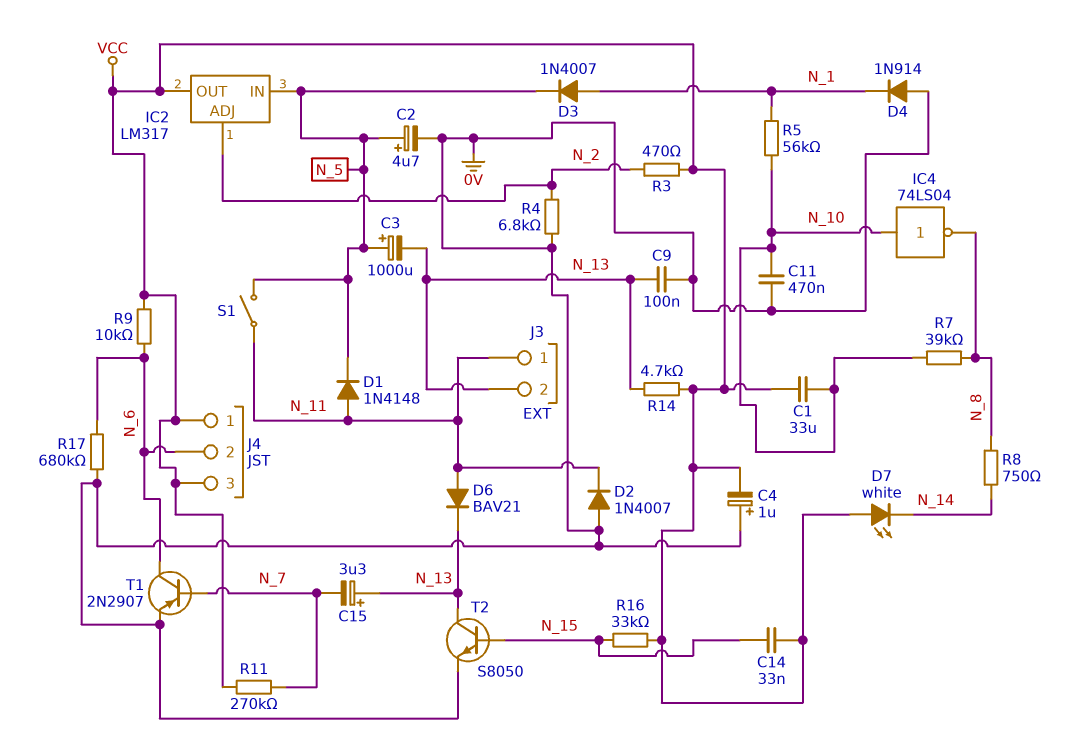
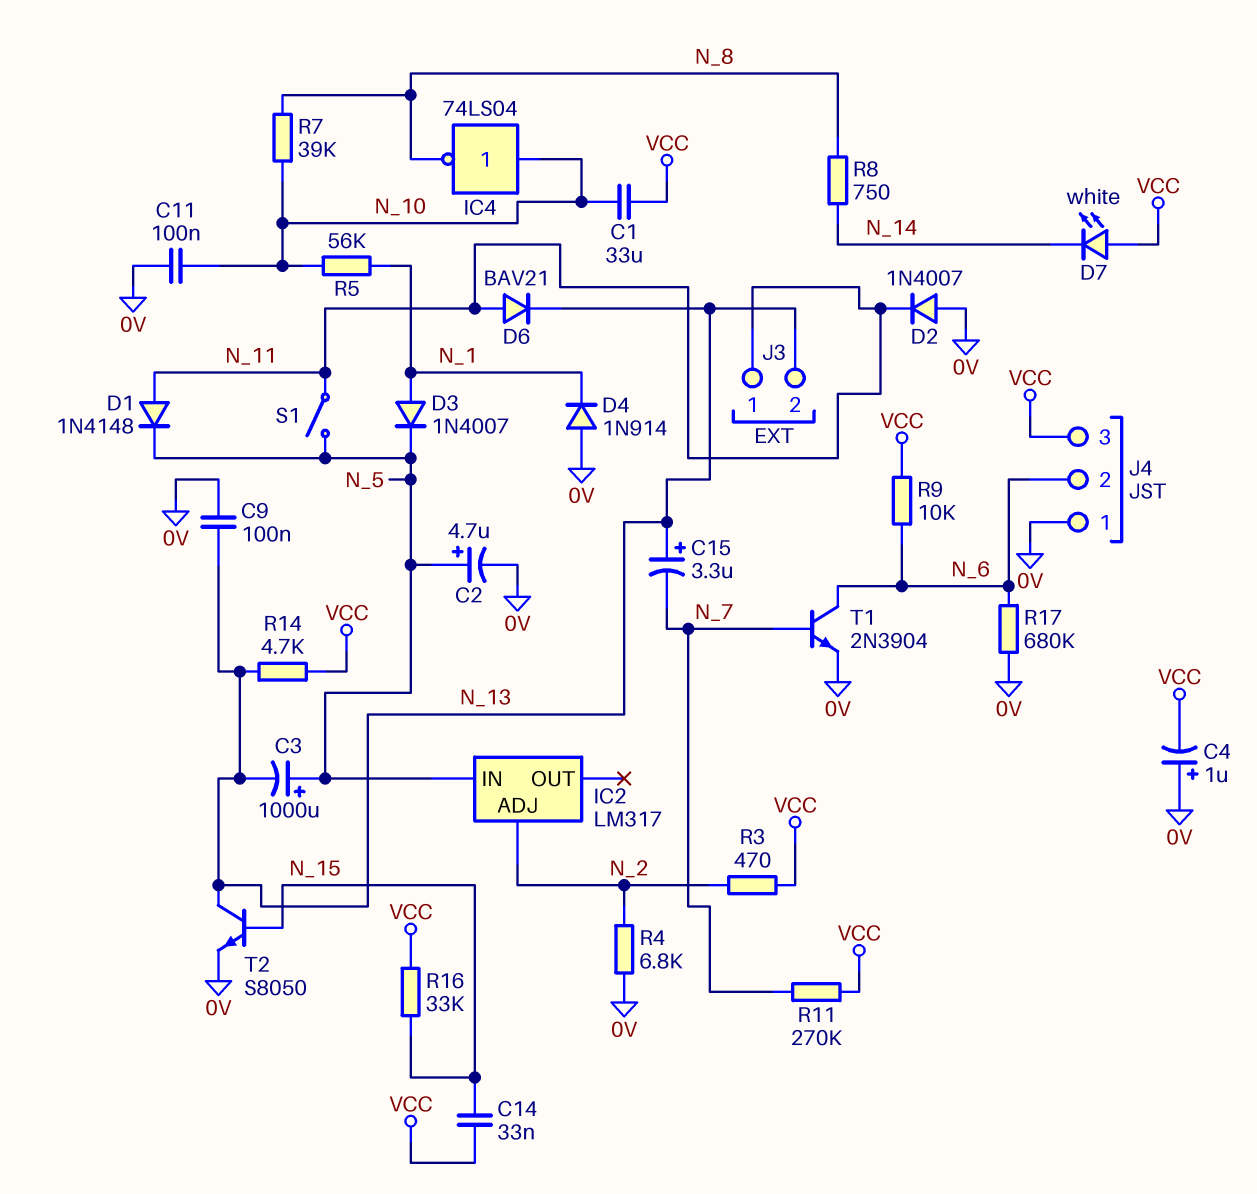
C11: 470nF (0V, N_10) -> 100nF (0V, N_10)
IC2 pin OUT: VCC -> none
J4 pin 1: VCC -> 0V
T1: PNP 2N2907 (B N_7, C N_6, E 0V) -> NPN 2N3904 (B N_7, C N_6, E 0V)

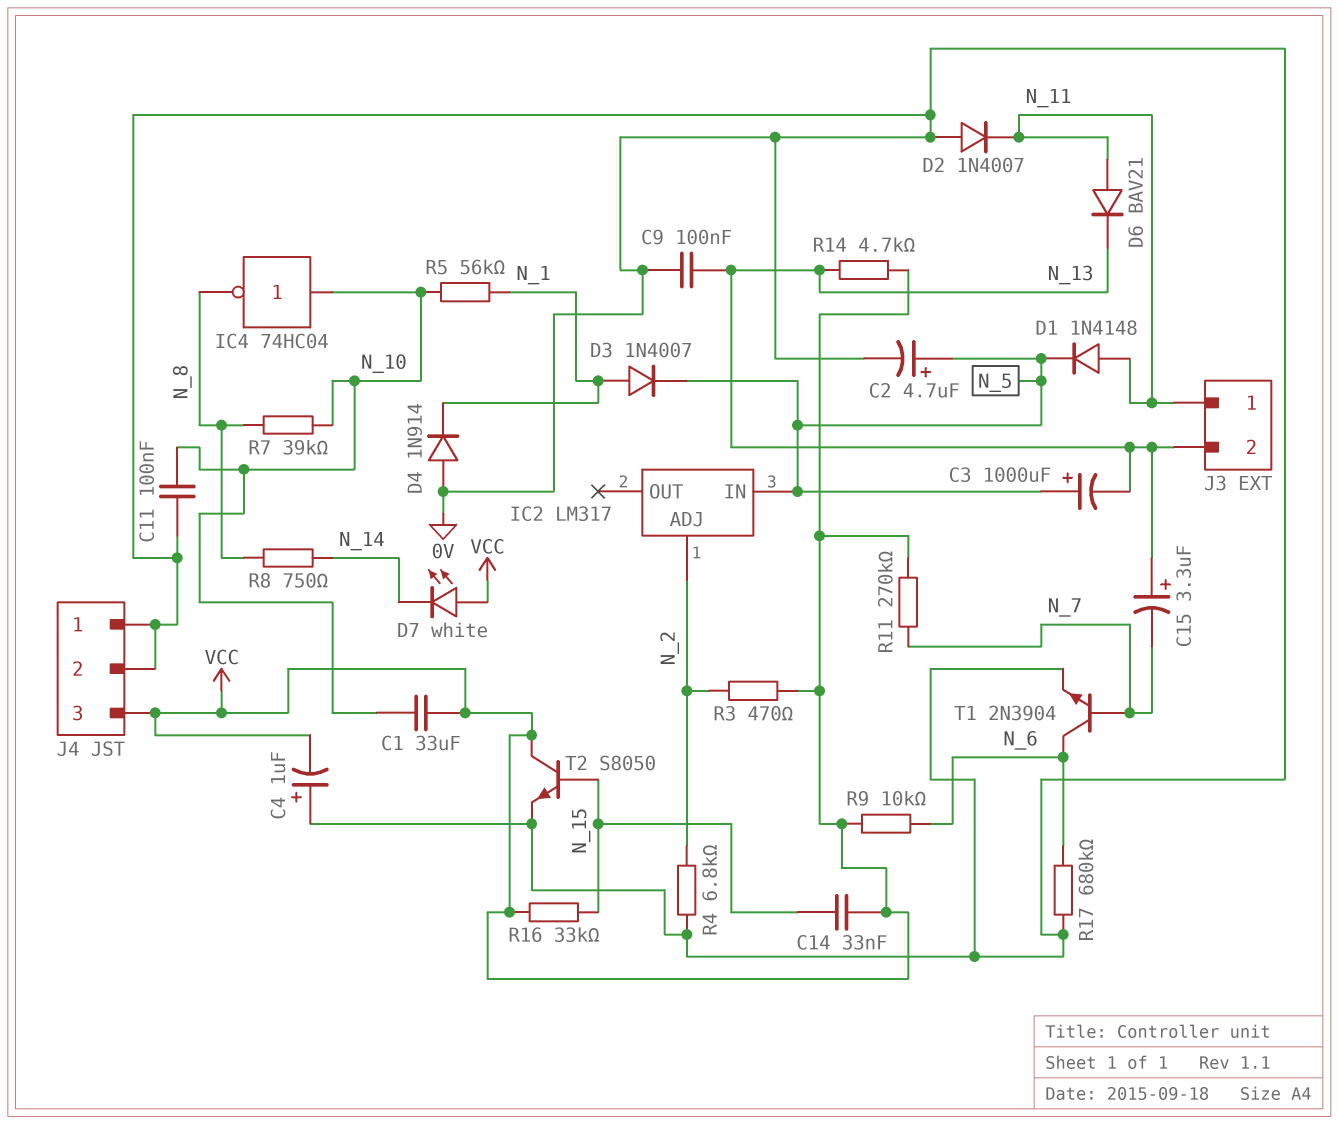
IC4: NOT 74LS04 (in N_10, out N_8) -> NOT 74HC04 (in N_10, out N_8)
J4 pin 2: N_6 -> 0V
S1: switch (N_5, N_11) -> none
T2: NPN S8050 (B N_15, C N_13, E 0V) -> NPN S8050 (B N_15, C VCC, E 0V)

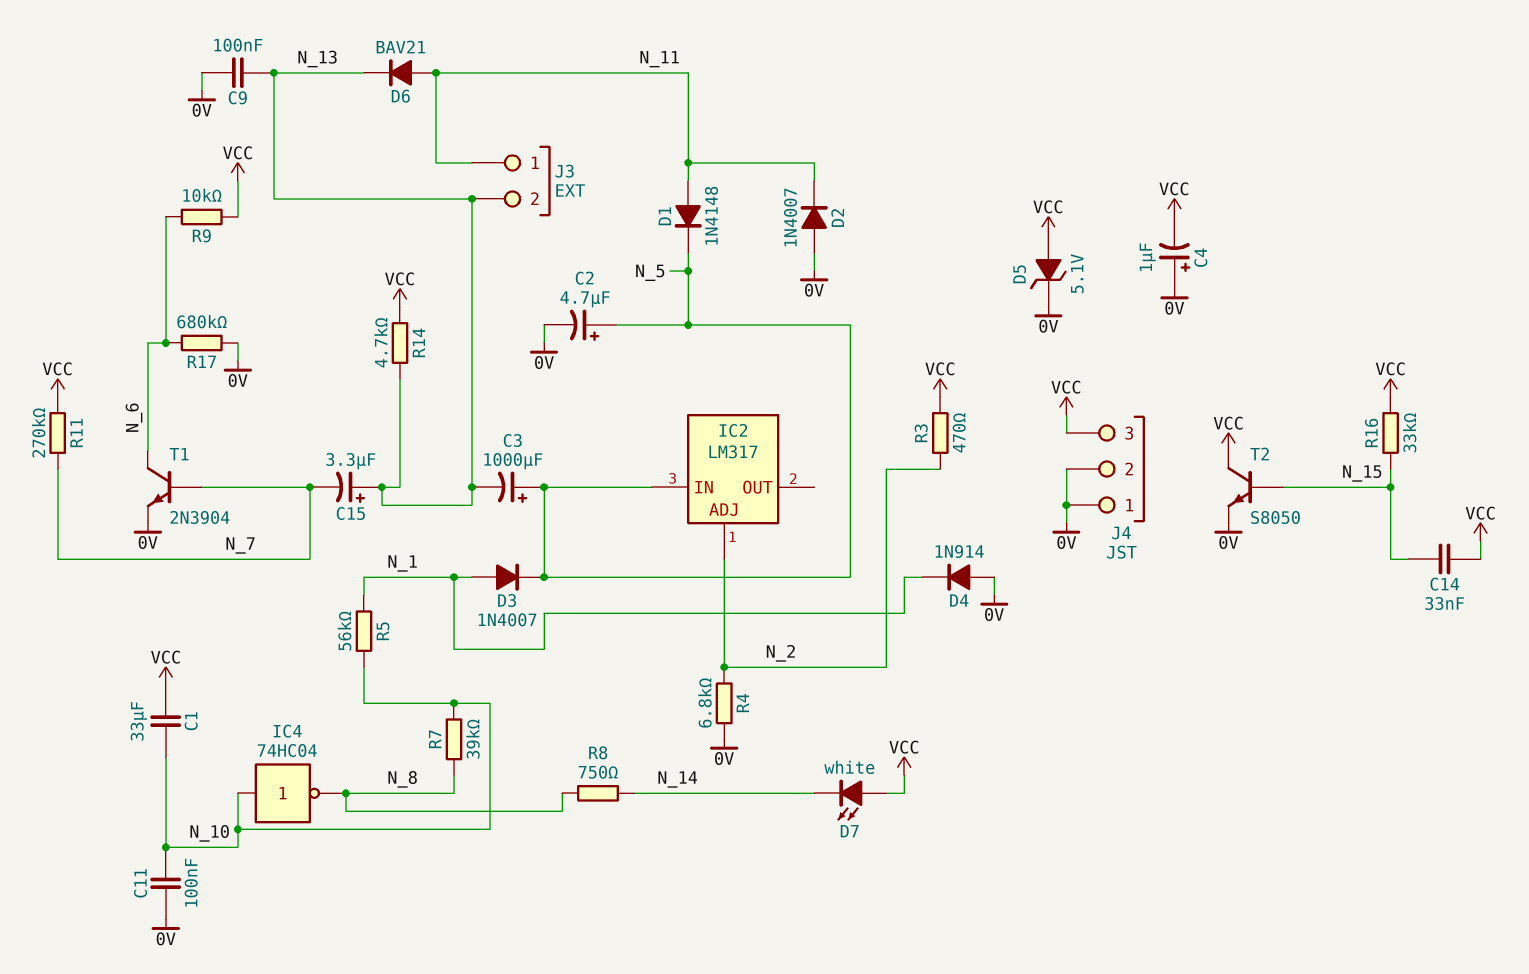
D5: none -> zener 5.1V (A VCC, K 0V)

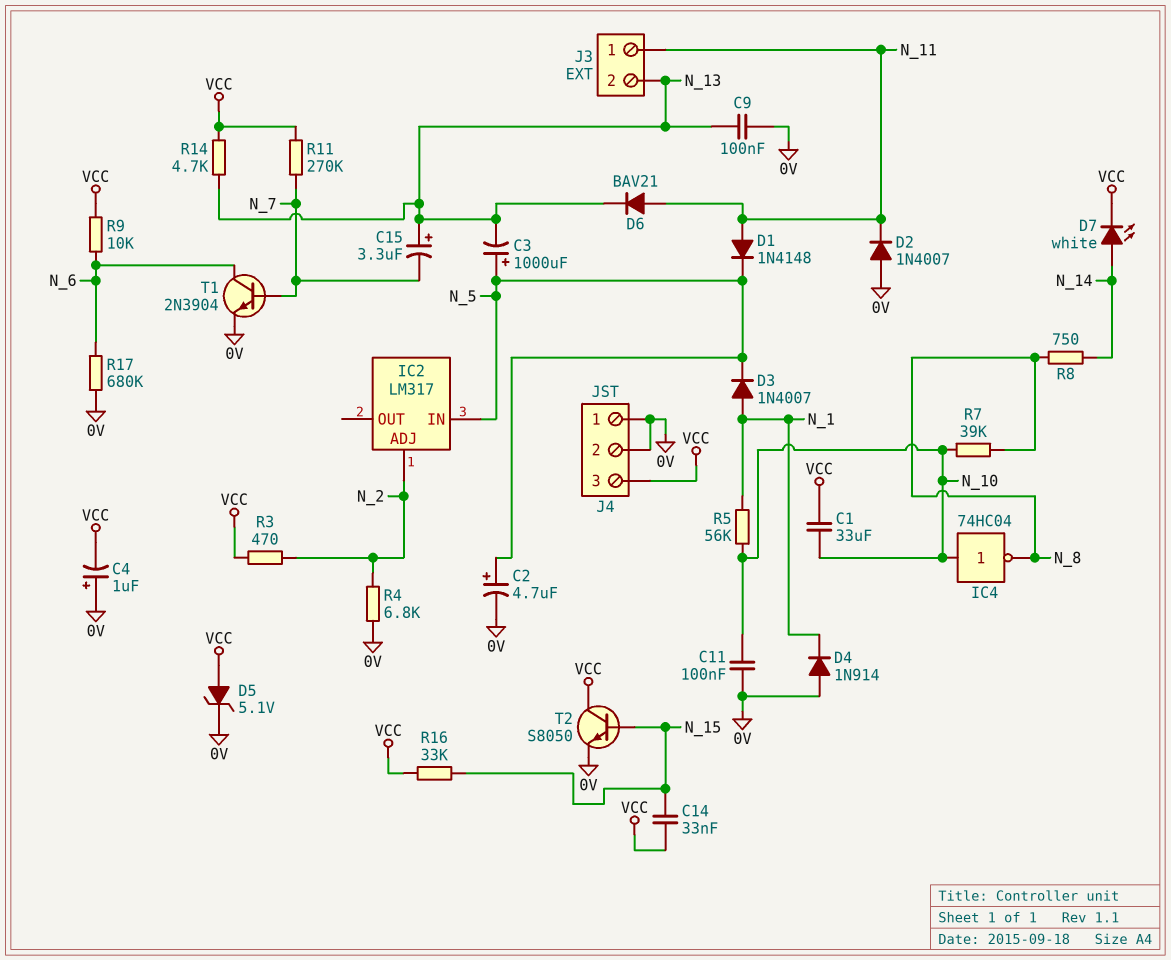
D7: LED white (A VCC, K N_14) -> LED white (A N_14, K VCC)

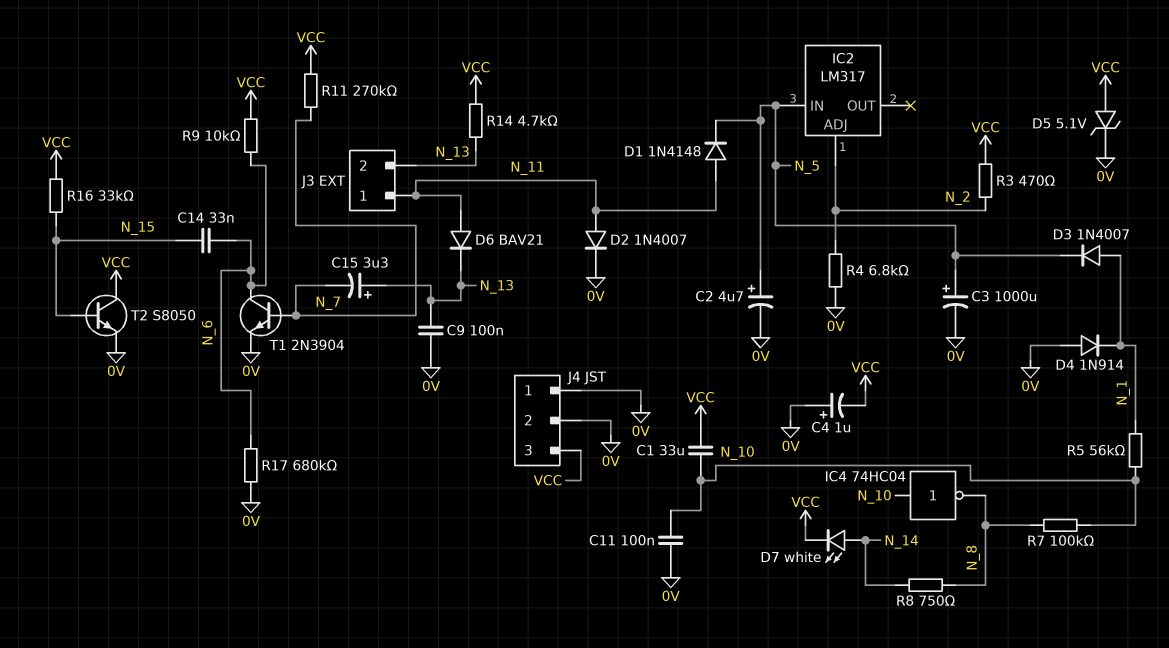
C3: 1000uF (plus N_5, minus N_13) -> 1000uF (plus N_5, minus 0V)
C14: 33nF (N_15, VCC) -> 33nF (N_6, N_15)
D2: diode 1N4007 (A 0V, K N_11) -> diode 1N4007 (A N_11, K 0V)
R7: 39k (N_8, N_10) -> 100k (N_8, N_10)

